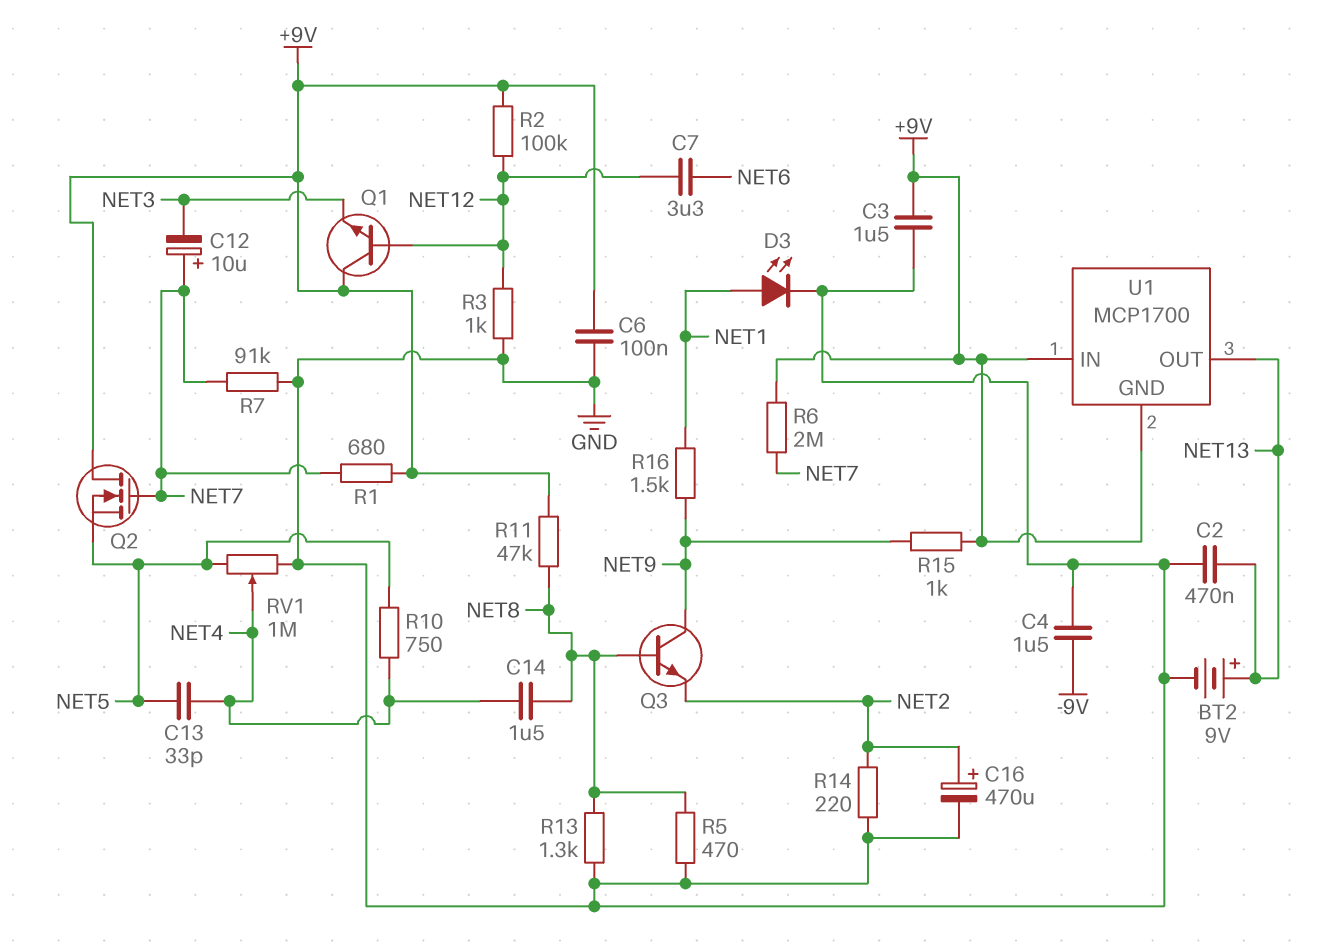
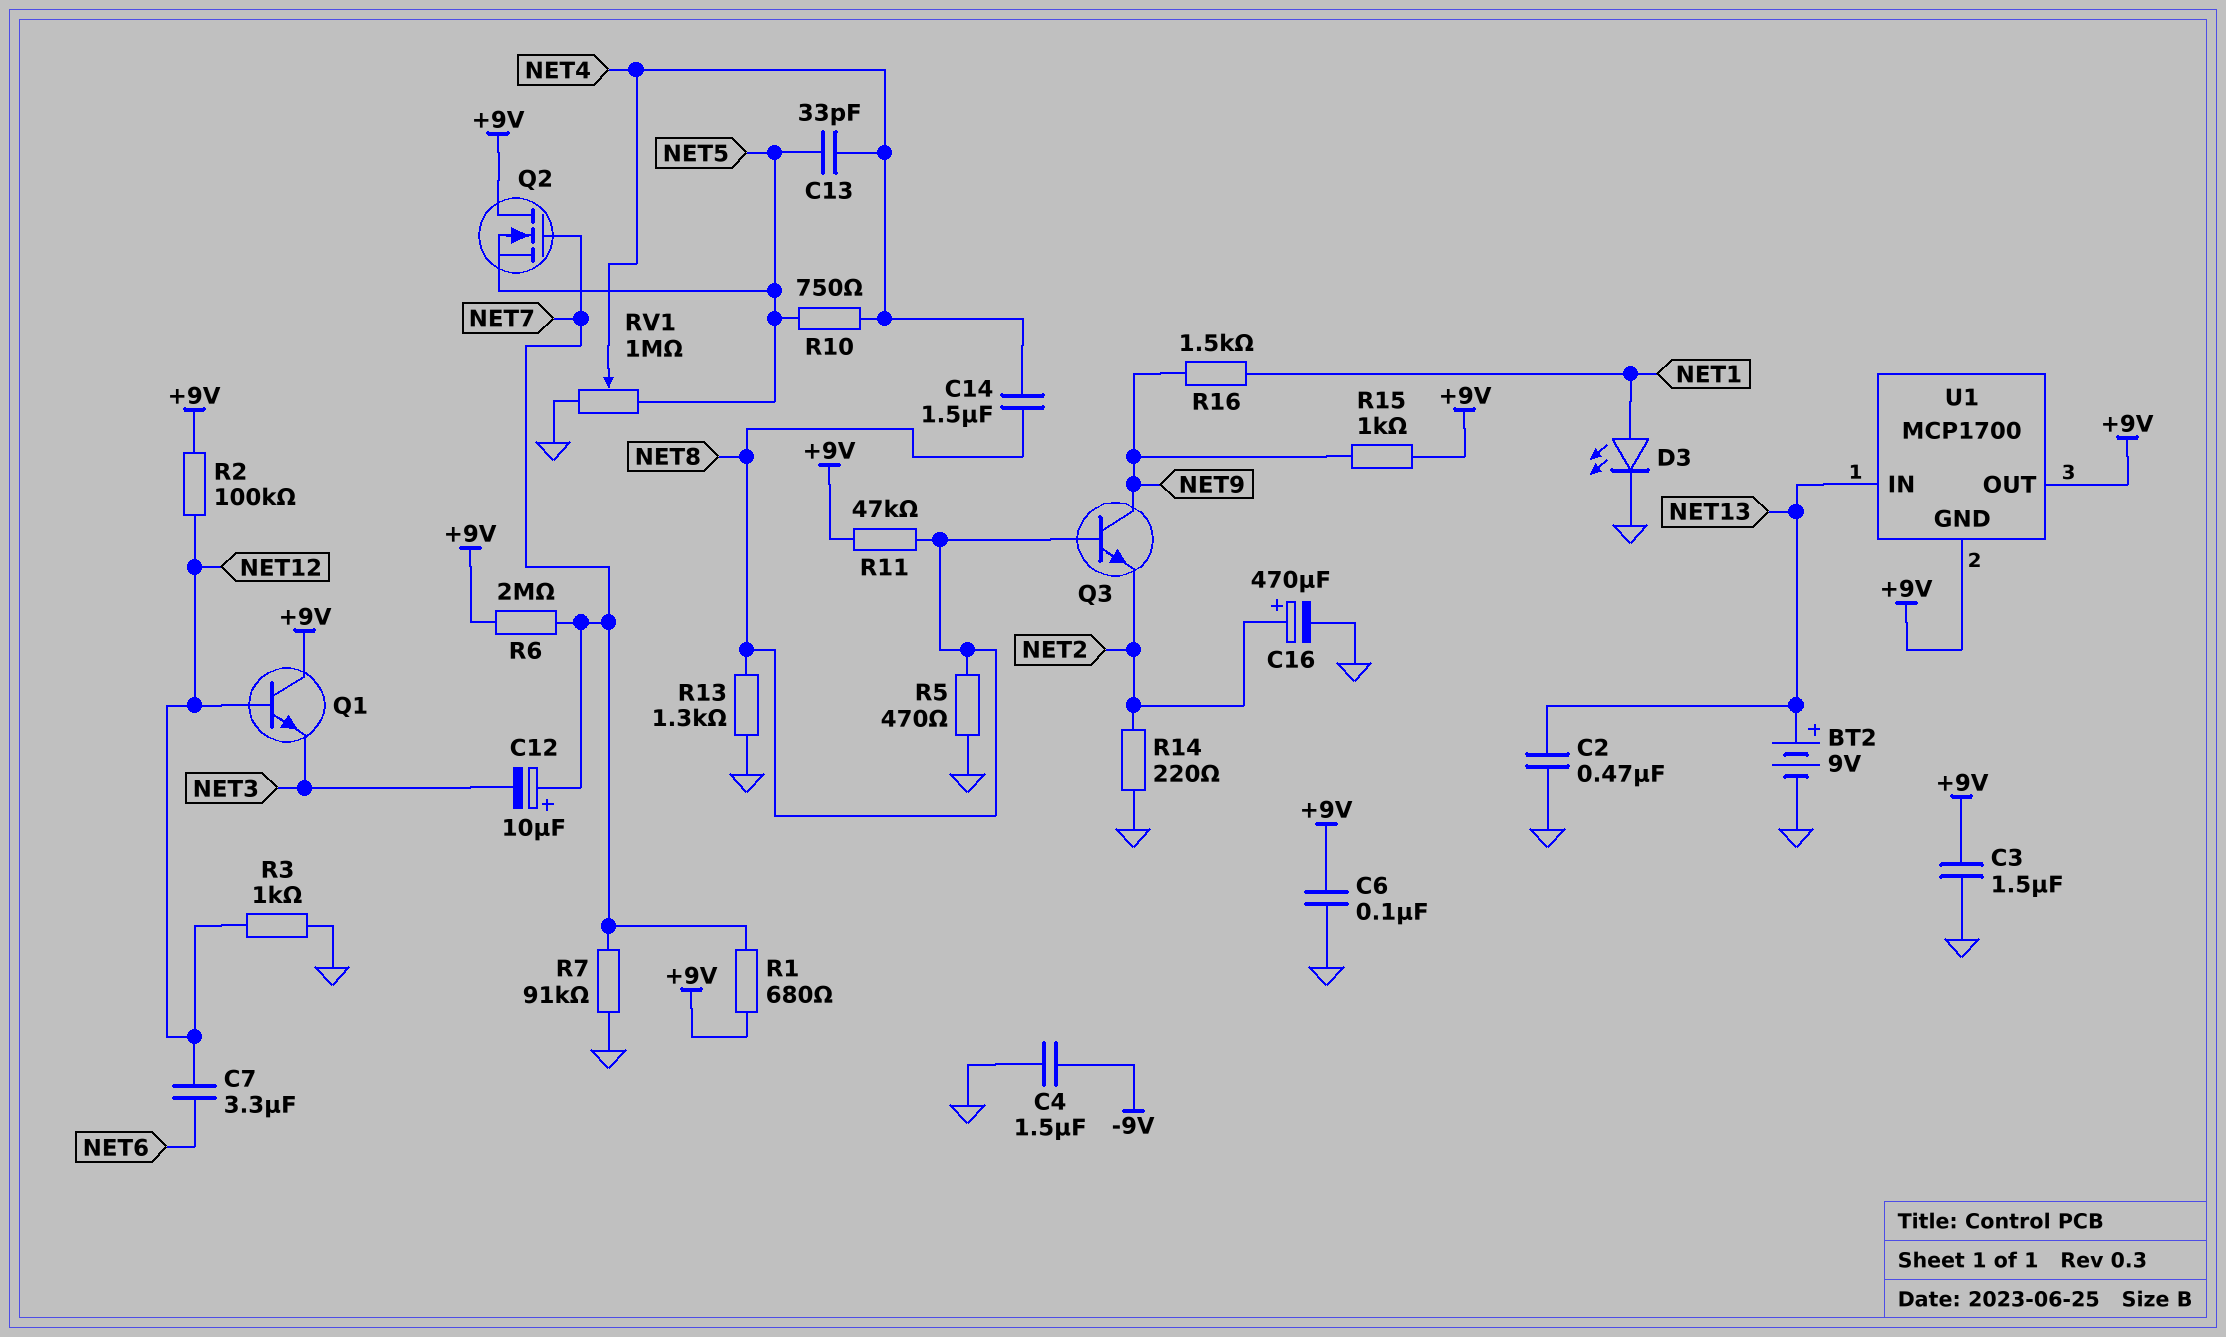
U1 pin IN: +9V -> NET13
U1 pin OUT: NET13 -> +9V

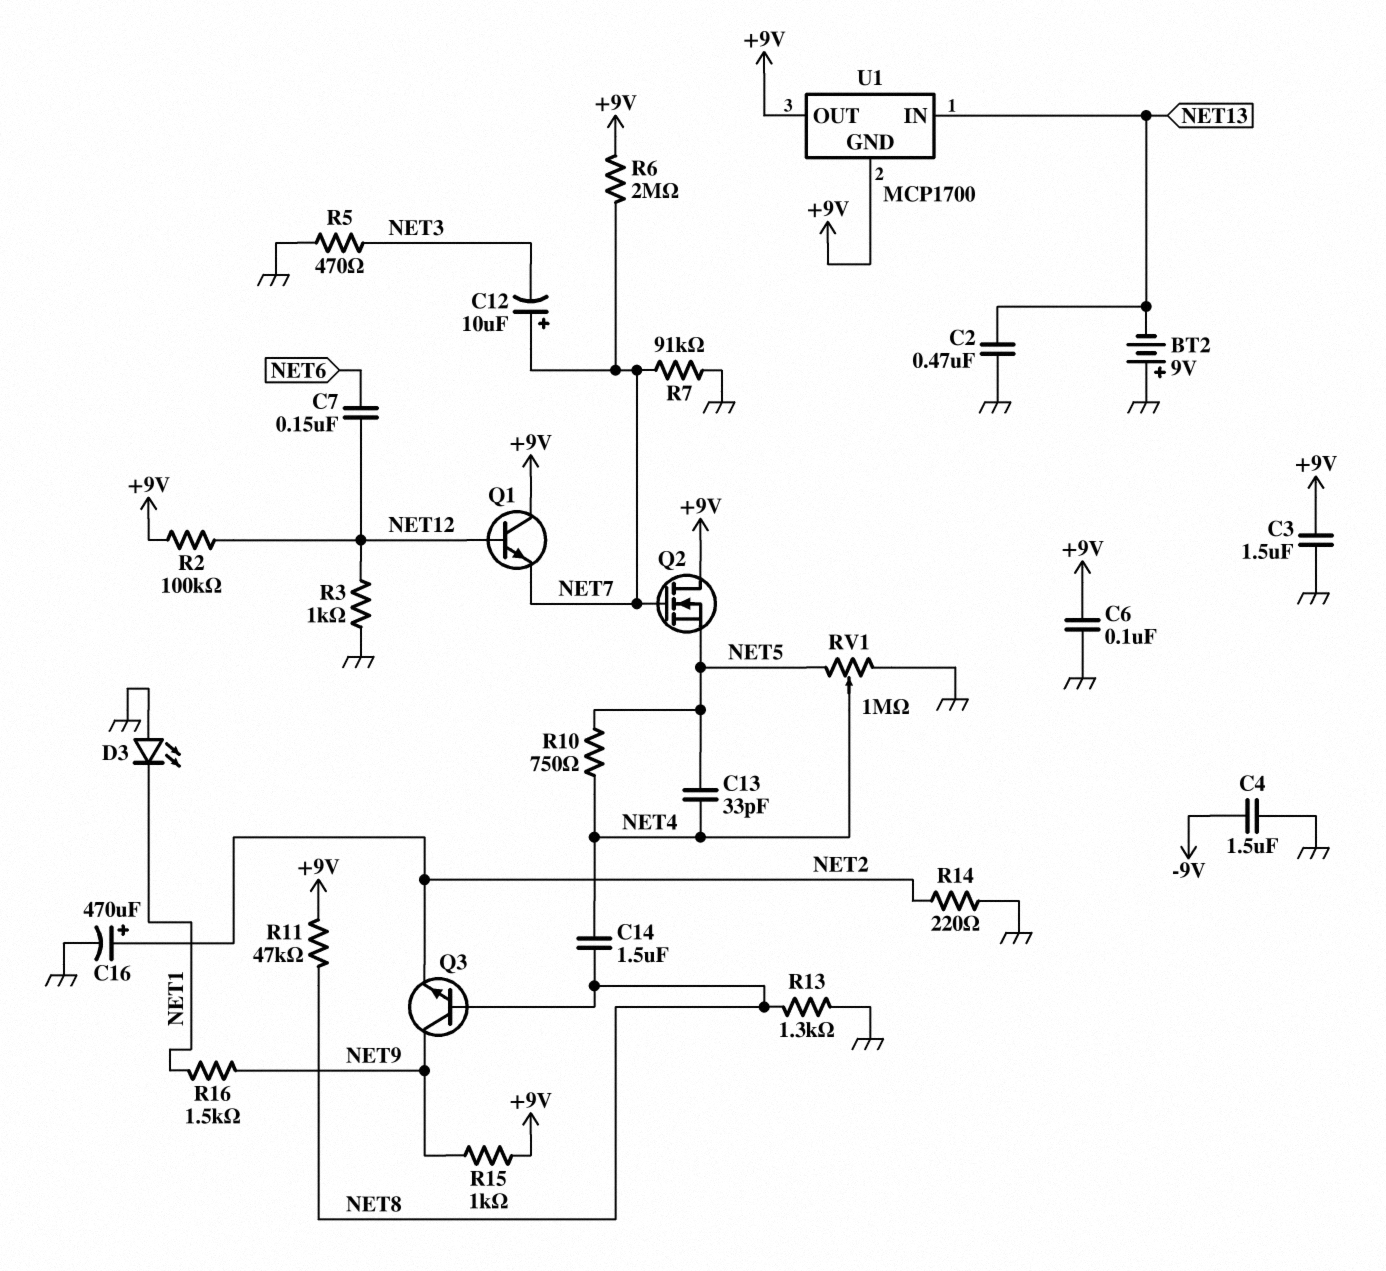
BT2: 9V (plus NET13, minus GND) -> 9V (plus GND, minus NET13)
C7: 3.3uF (NET6, NET12) -> 150nF (NET6, NET12)
D3: LED (A NET1, K GND) -> LED (A GND, K NET1)
Q1: NPN (B NET12, C +9V, E NET3) -> NPN (B NET12, C +9V, E NET7)
R1: 680 (+9V, NET7) -> none
R5: 470 (GND, NET8) -> 470 (GND, NET3)

